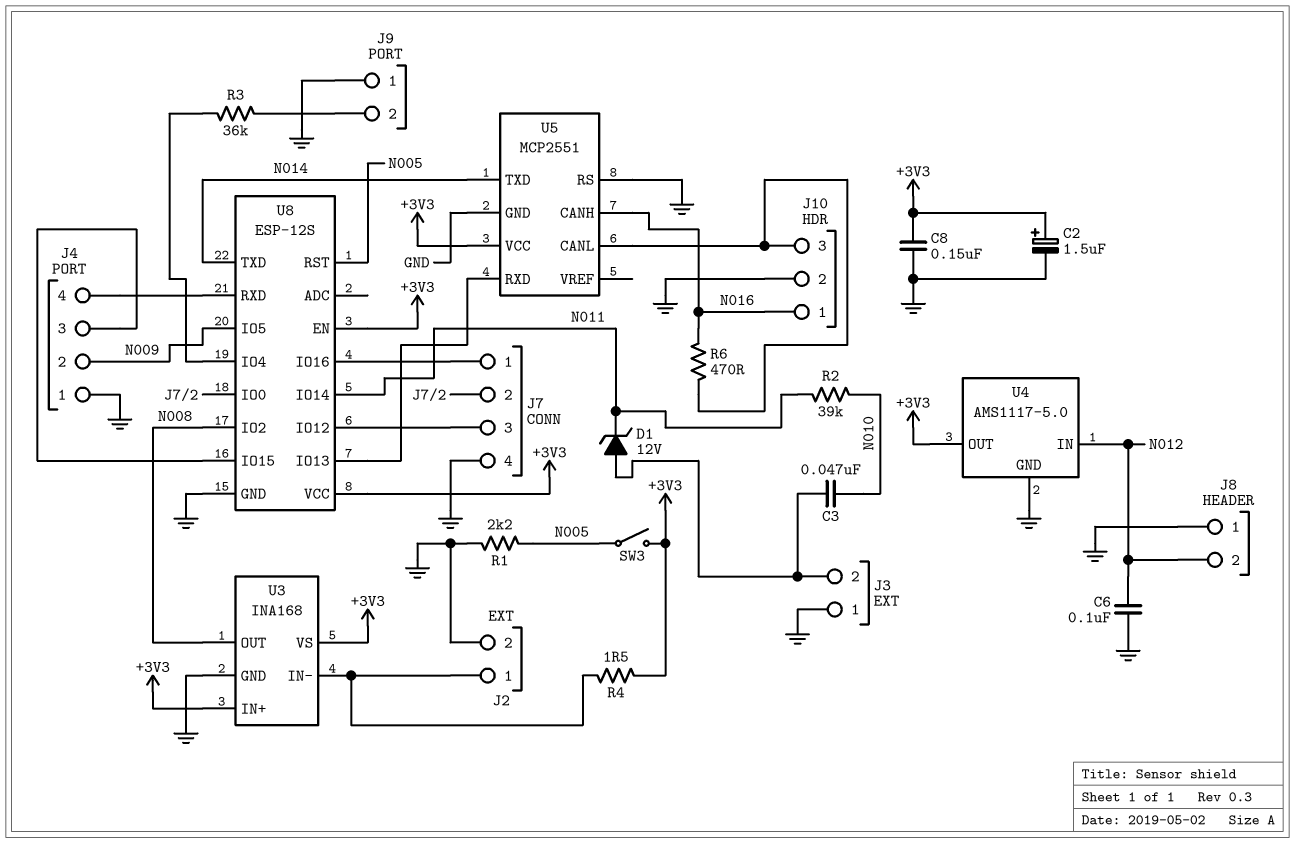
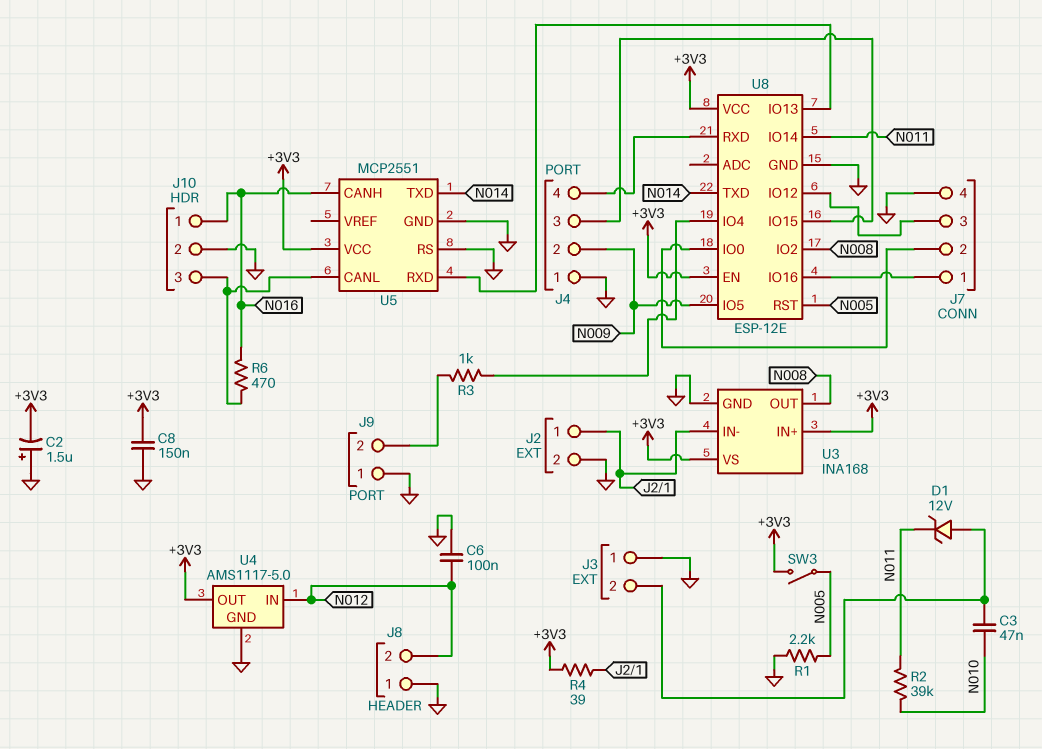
C2: 1.5uF (plus +3V3, minus GND) -> 1.5uF (plus GND, minus +3V3)
R3: 36k (J9/2, U8/IO4) -> 1k (J9/2, U8/IO4)
R4: 1.5 (+3V3, J2/1) -> 39 (+3V3, J2/1)
U8: ESP-12S -> ESP-12E

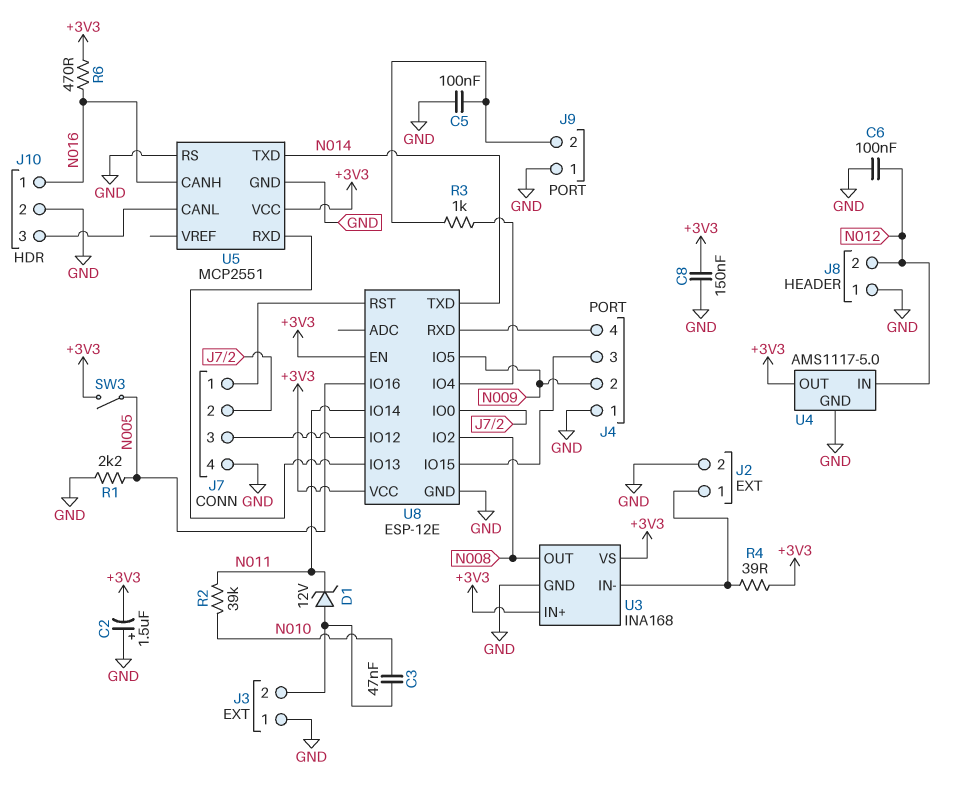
C5: none -> 100nF (GND, J9/2)
R6: 470 (J10/3, N016) -> 470 (+3V3, N016)
U8 pin IO16: J7/1 -> N005
U8 pin RST: N005 -> J7/1

